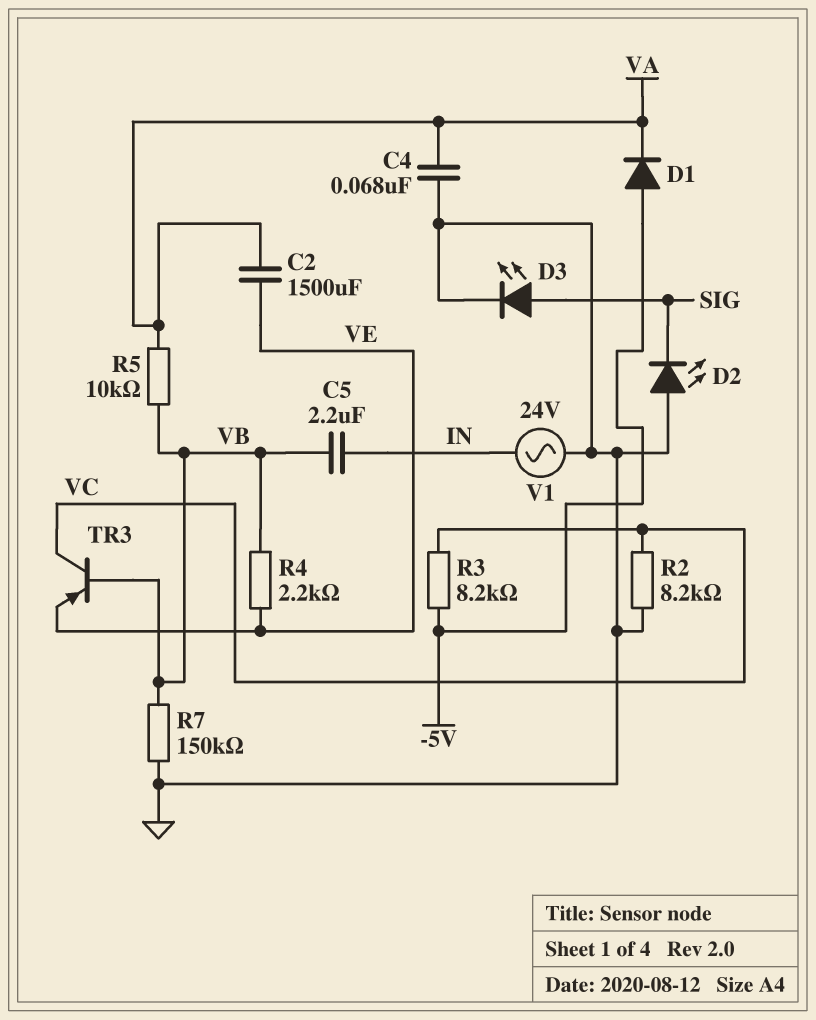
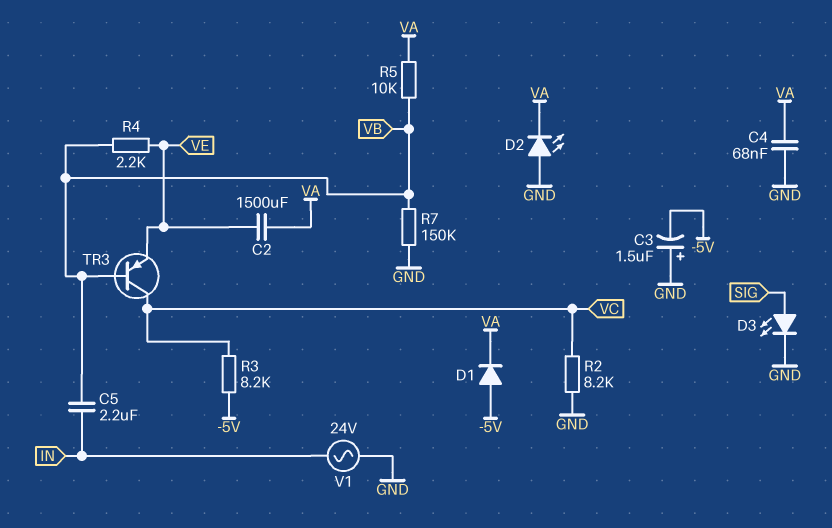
C3: none -> 1.5uF (plus GND, minus -5V)
D2: LED (A GND, K SIG) -> LED (A GND, K VA)

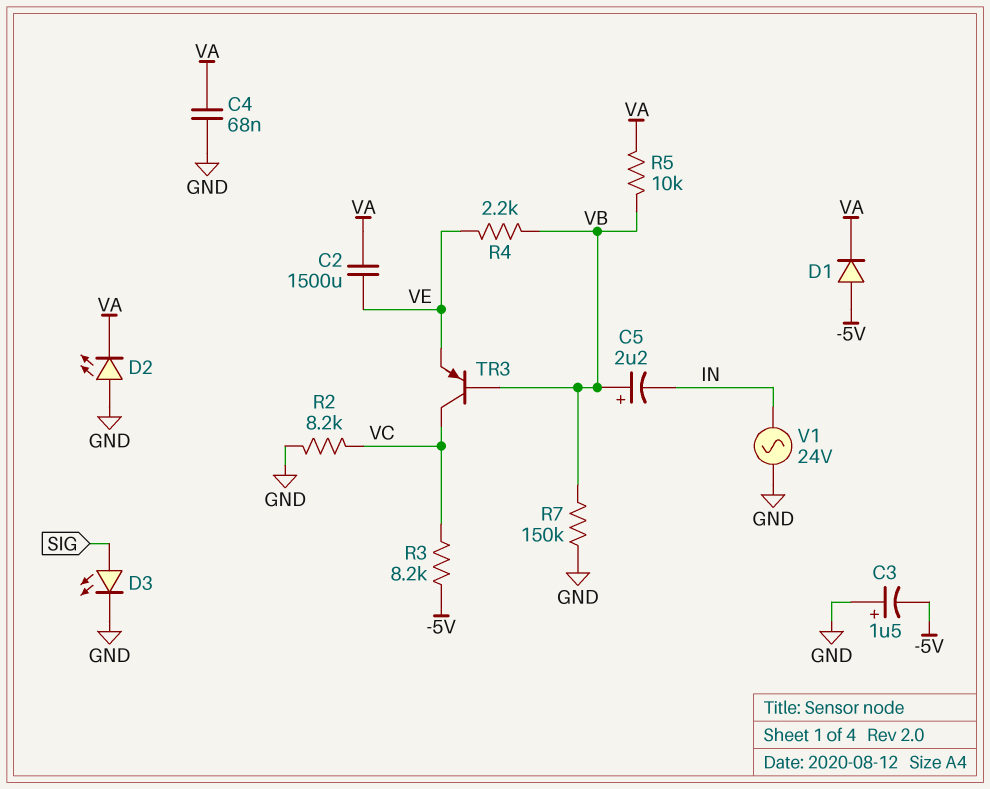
C5: 2.2uF (IN, VB) -> 2.2uF (plus VB, minus IN)

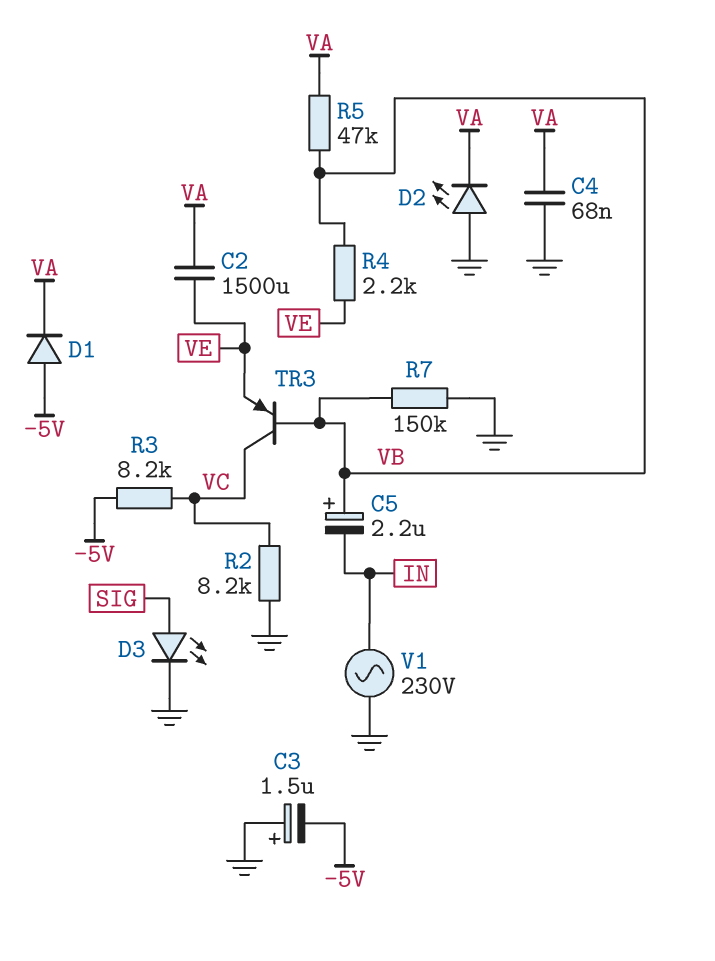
R5: 10k (VA, VB) -> 47k (VA, VB)
V1: AC 24V (GND, IN) -> AC 230V (GND, IN)

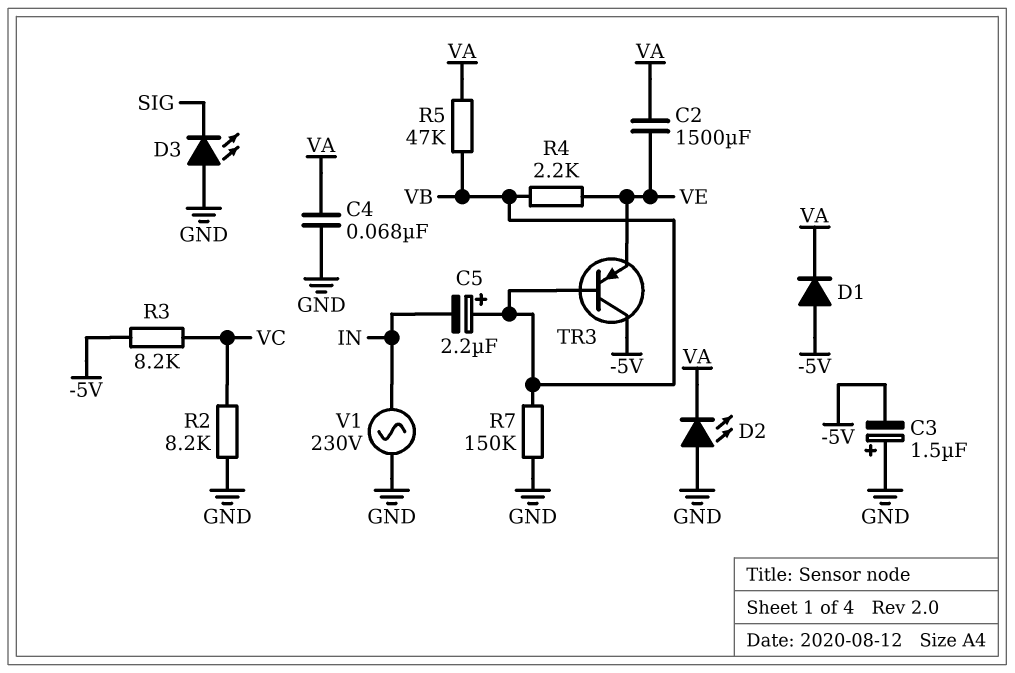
D3: LED (A SIG, K GND) -> LED (A GND, K SIG)
TR3: PNP (B VB, C VC, E VE) -> PNP (B VB, C -5V, E VE)

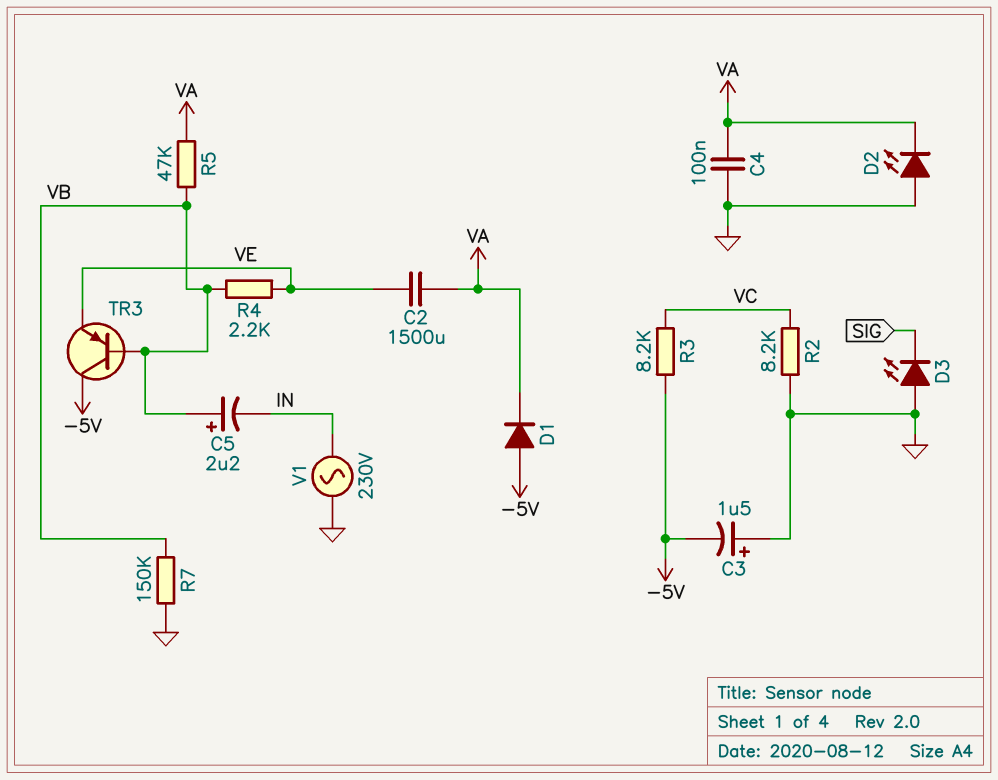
C4: 68nF (GND, VA) -> 100nF (GND, VA)

